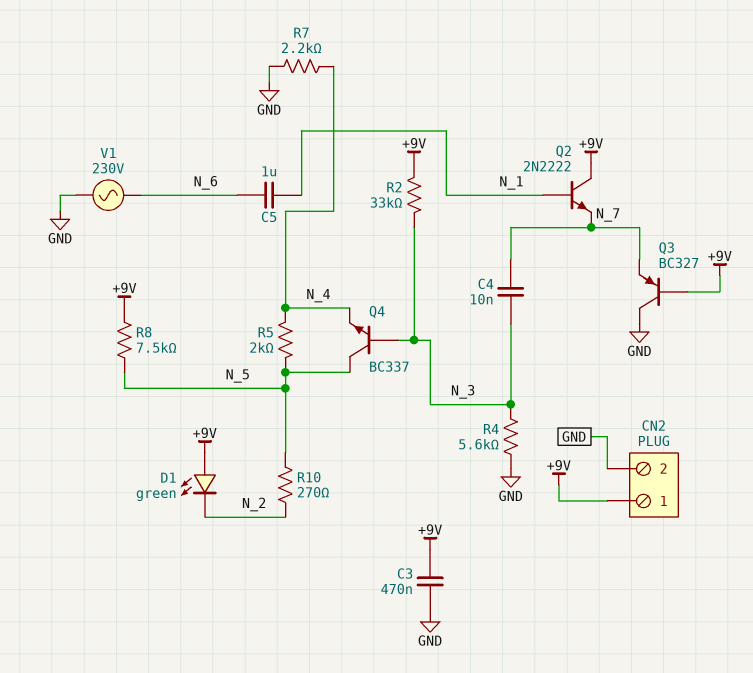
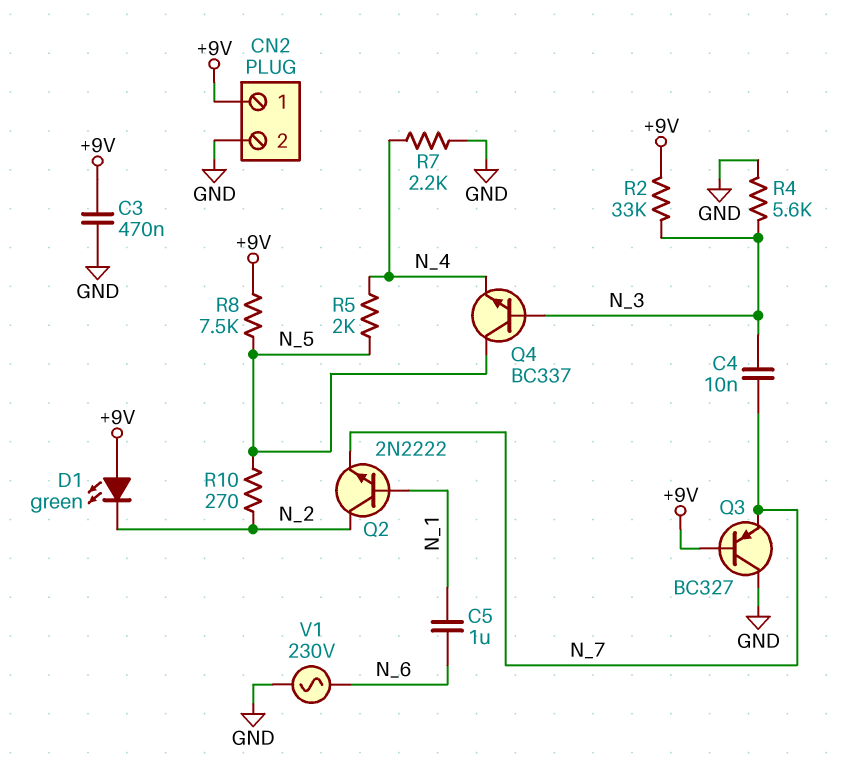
Q2: NPN 2N2222 (B N_1, C +9V, E N_7) -> NPN 2N2222 (B N_1, C N_2, E N_7)

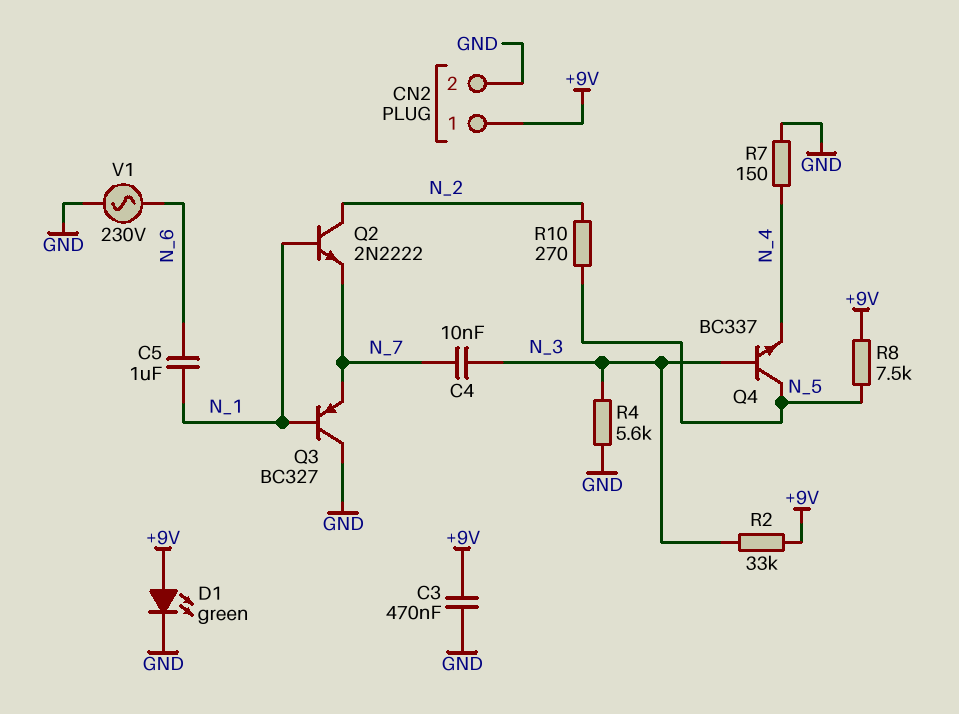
D1: LED green (A +9V, K N_2) -> LED green (A +9V, K GND)
Q3: PNP BC327 (B +9V, C GND, E N_7) -> PNP BC327 (B N_1, C GND, E N_7)
R5: 2k (N_4, N_5) -> none
R7: 2.2k (GND, N_4) -> 150 (GND, N_4)

